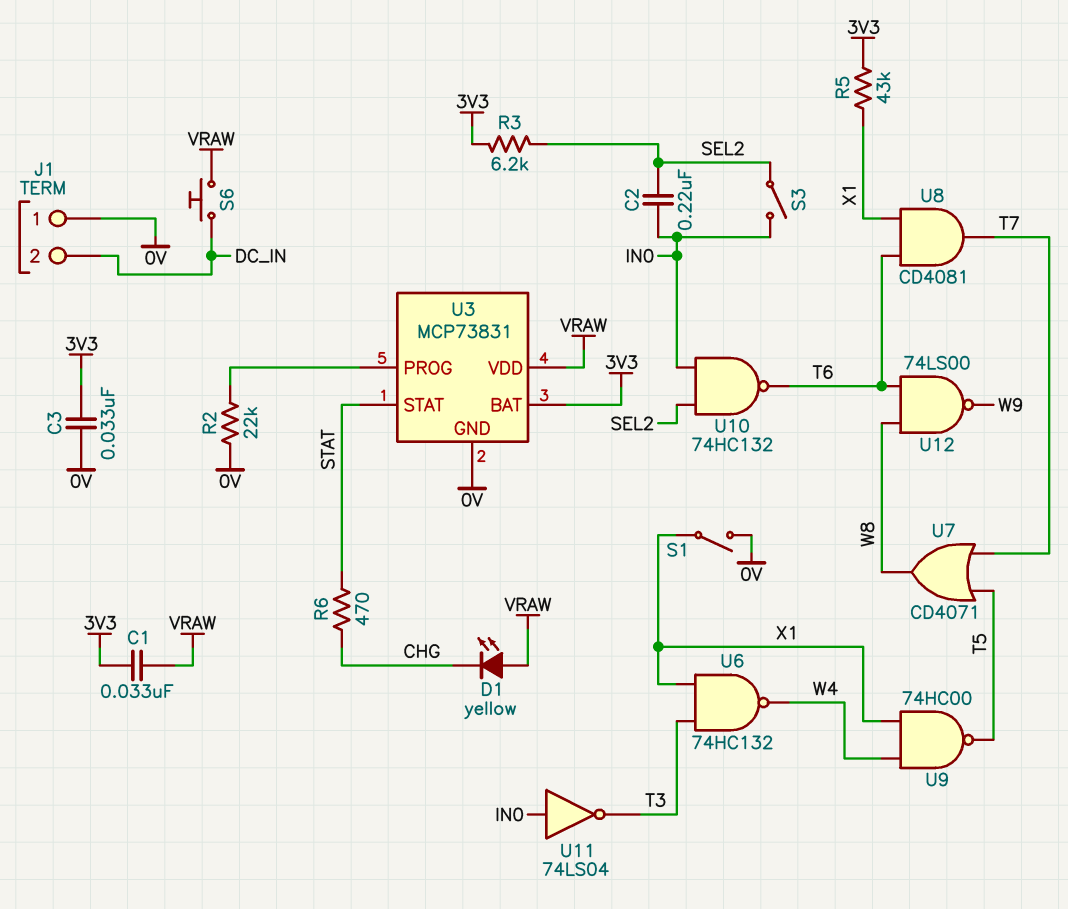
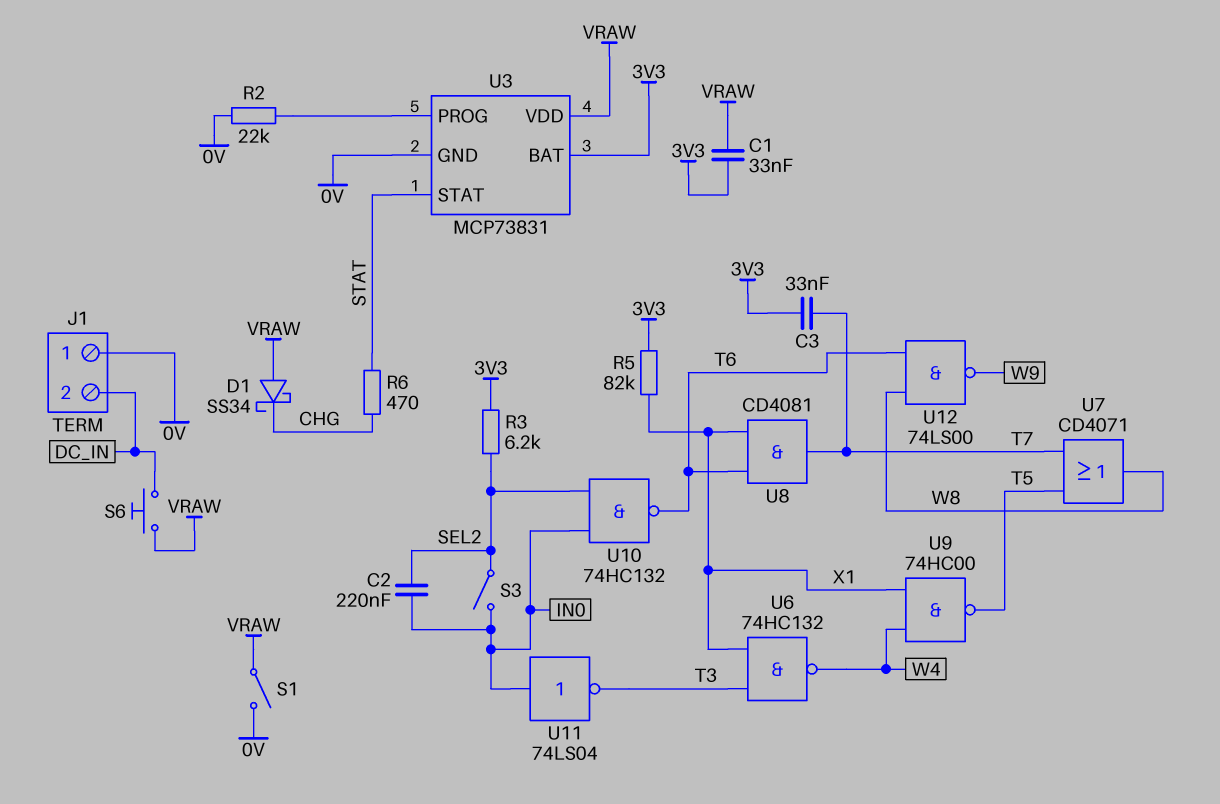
C3: 33nF (0V, 3V3) -> 33nF (3V3, T7)
D1: LED yellow (A VRAW, K CHG) -> schottky SS34 (A VRAW, K CHG)
R5: 43k (3V3, X1) -> 82k (3V3, X1)
S1: switch (0V, X1) -> switch (0V, VRAW)

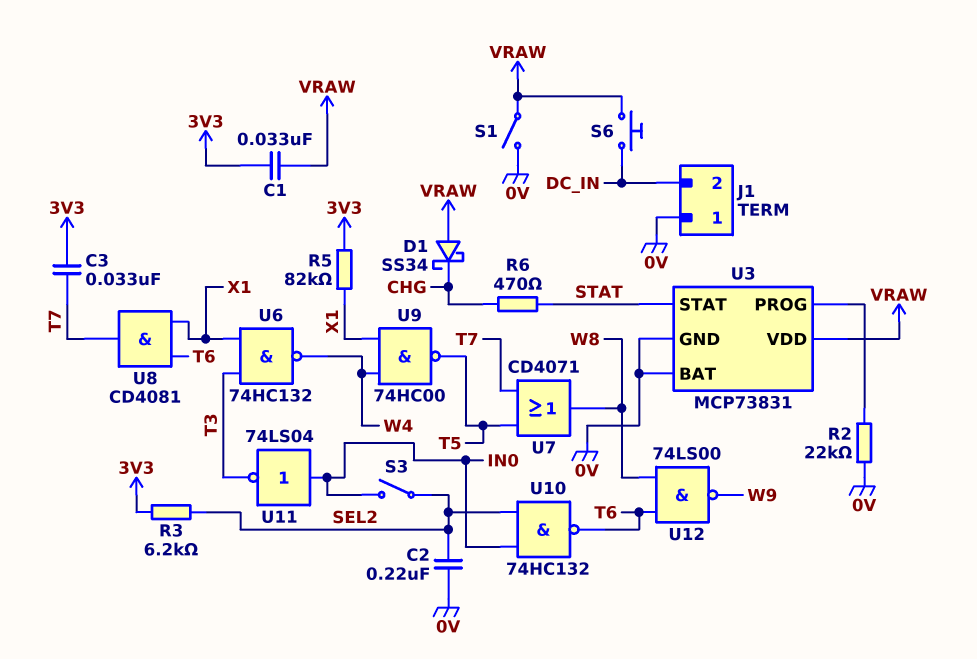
C2: 220nF (IN0, SEL2) -> 220nF (0V, SEL2)
U3 pin BAT: 3V3 -> 0V

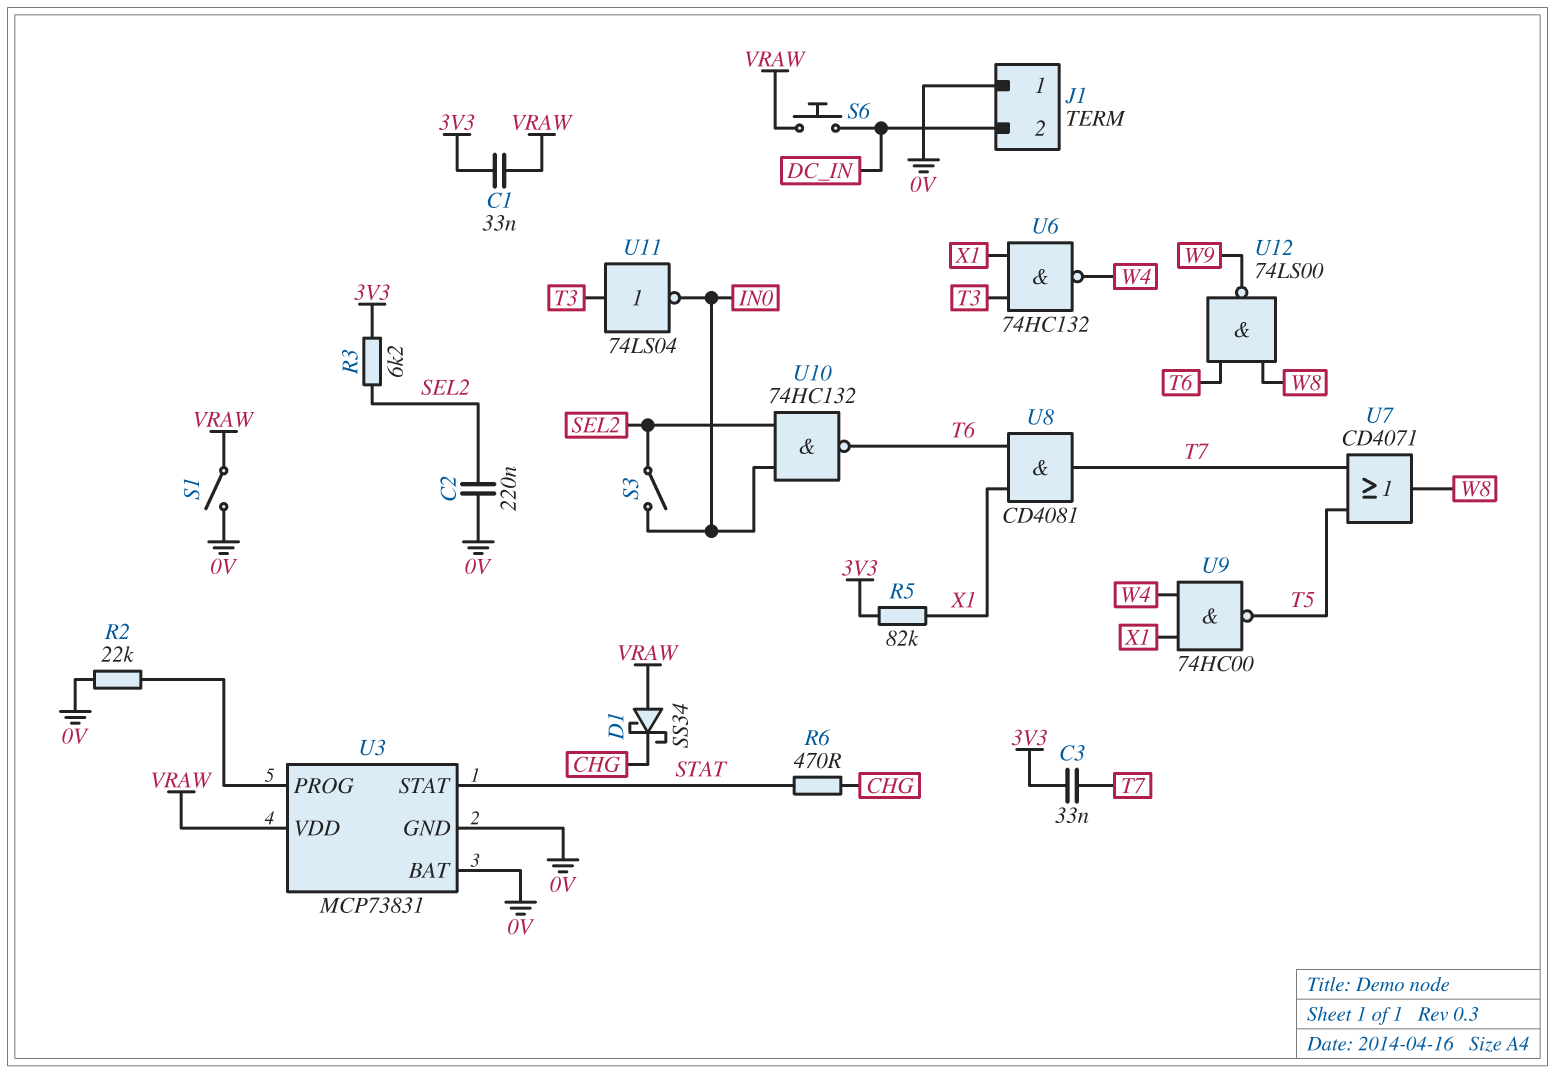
U11: NOT 74LS04 (in IN0, out T3) -> NOT 74LS04 (in T3, out IN0)

